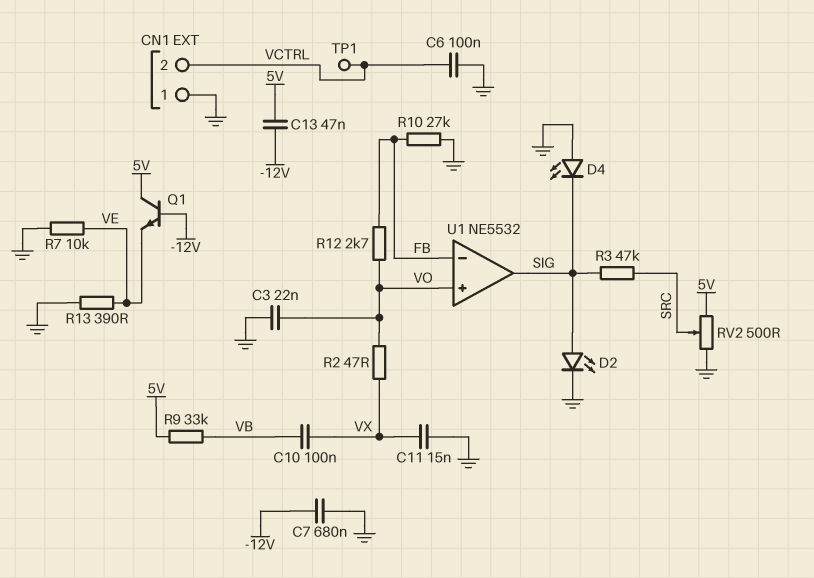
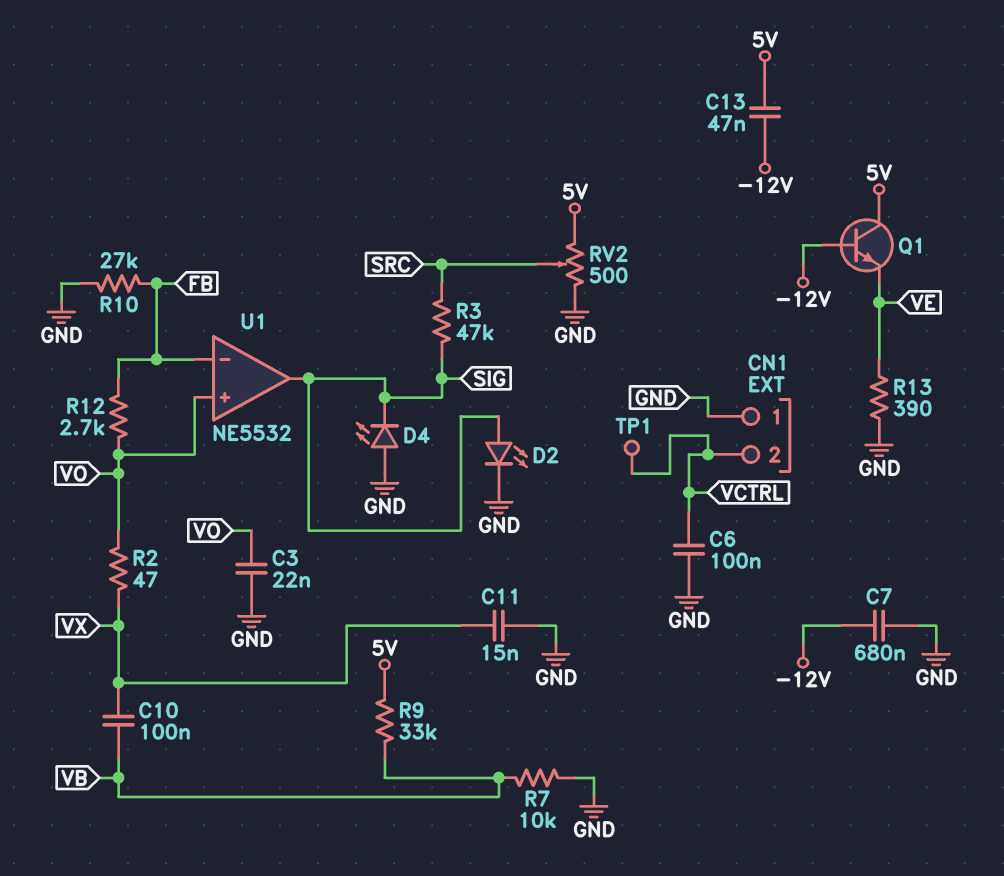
R7: 10k (GND, VE) -> 10k (GND, VB)

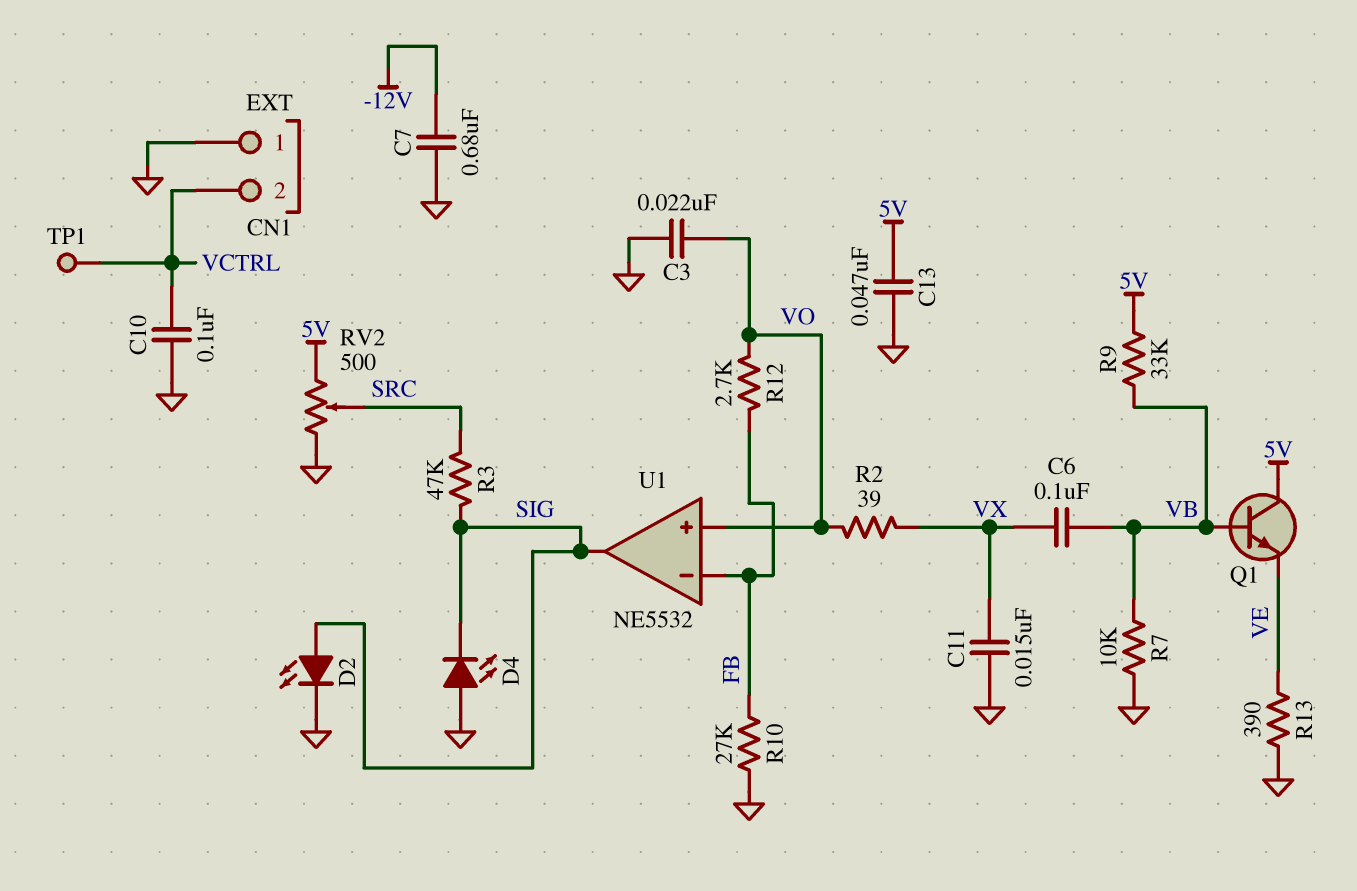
C6: 100nF (GND, VCTRL) -> 100nF (VB, VX)
C10: 100nF (VB, VX) -> 100nF (GND, VCTRL)
C13: 47nF (-12V, 5V) -> 47nF (5V, GND)
Q1: NPN (B -12V, C 5V, E VE) -> NPN (B VB, C 5V, E VE)
R2: 47 (VO, VX) -> 39 (VO, VX)

